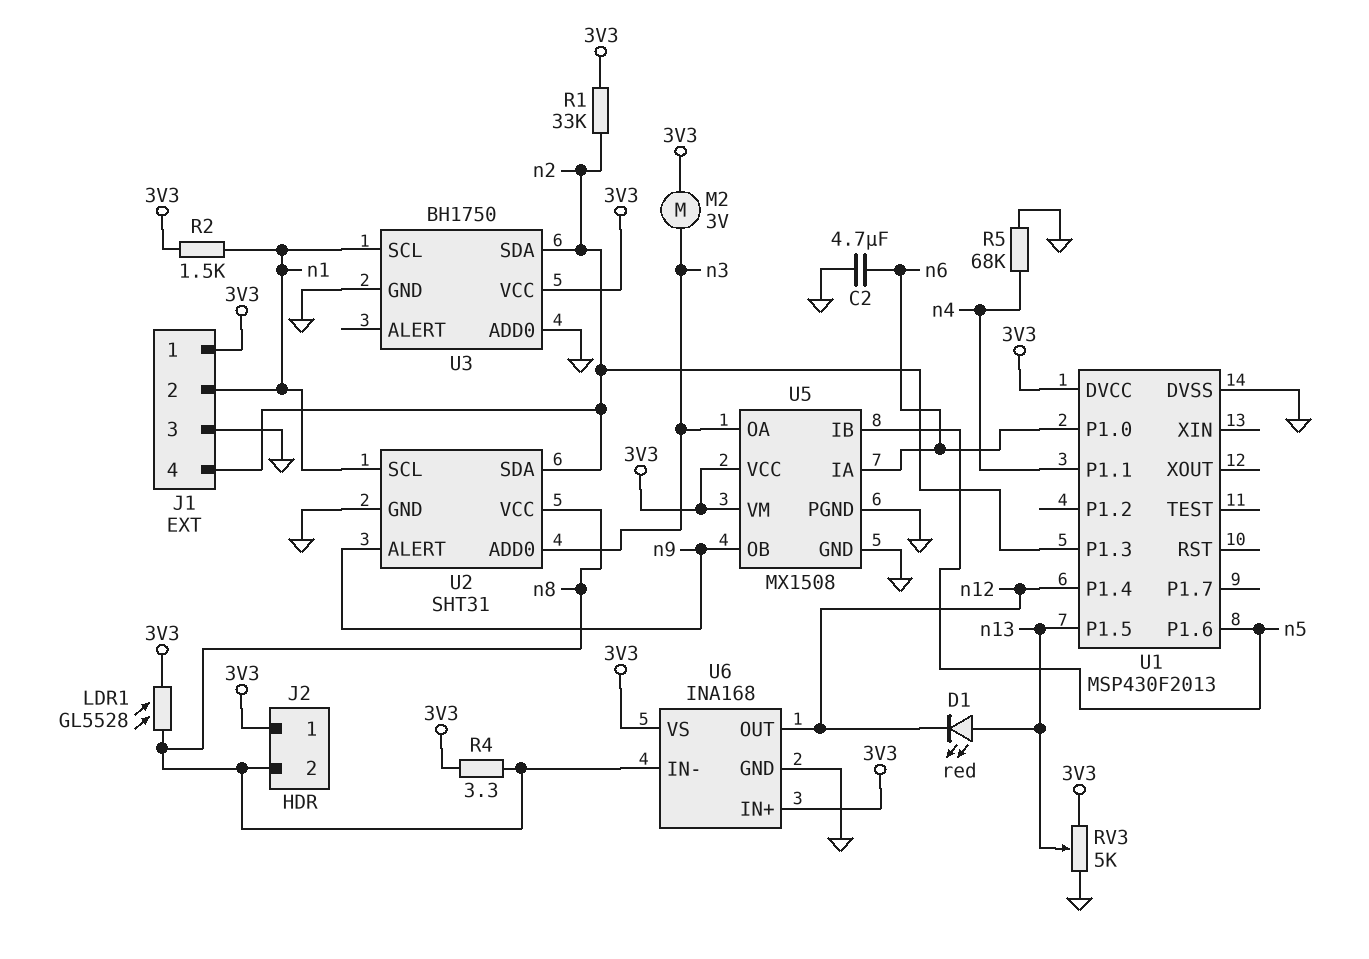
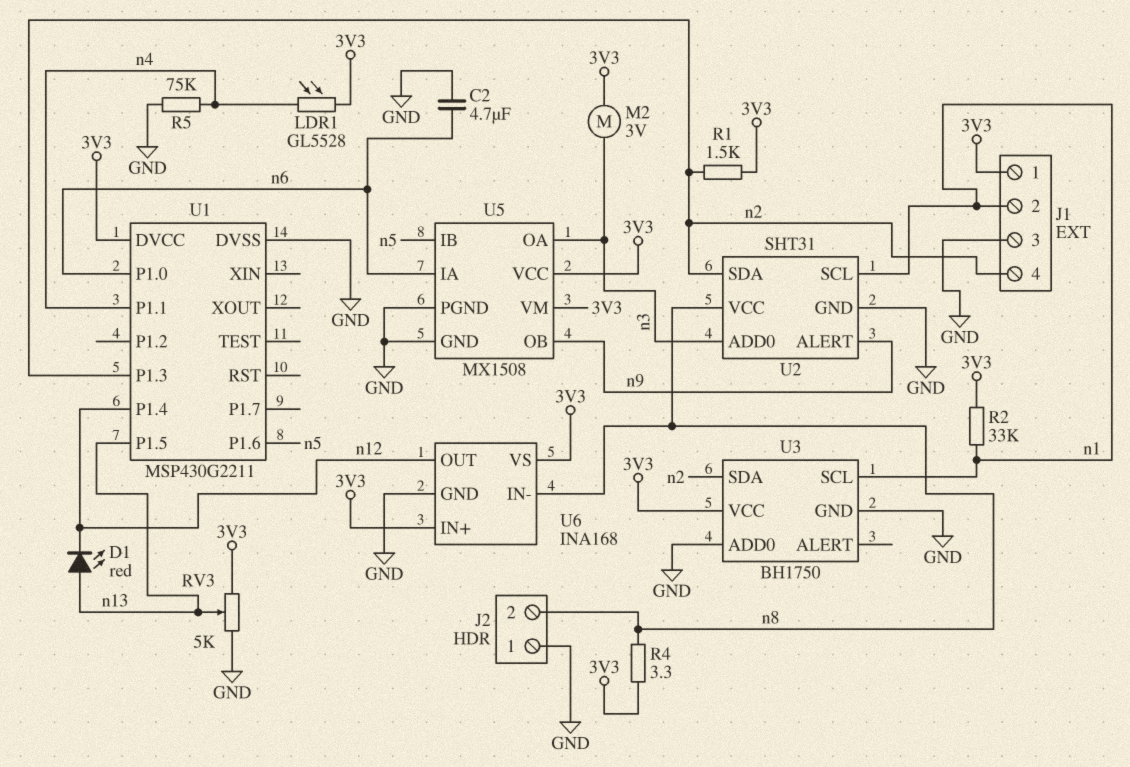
J2 pin 1: 3V3 -> GND
LDR1: GL5528 (3V3, n8) -> GL5528 (3V3, n4)
R1: 33k (3V3, n2) -> 1.5k (3V3, n2)
R2: 1.5k (3V3, n1) -> 33k (3V3, n1)
R5: 68k (GND, n4) -> 75k (GND, n4)
U1: MSP430F2013 -> MSP430G2211

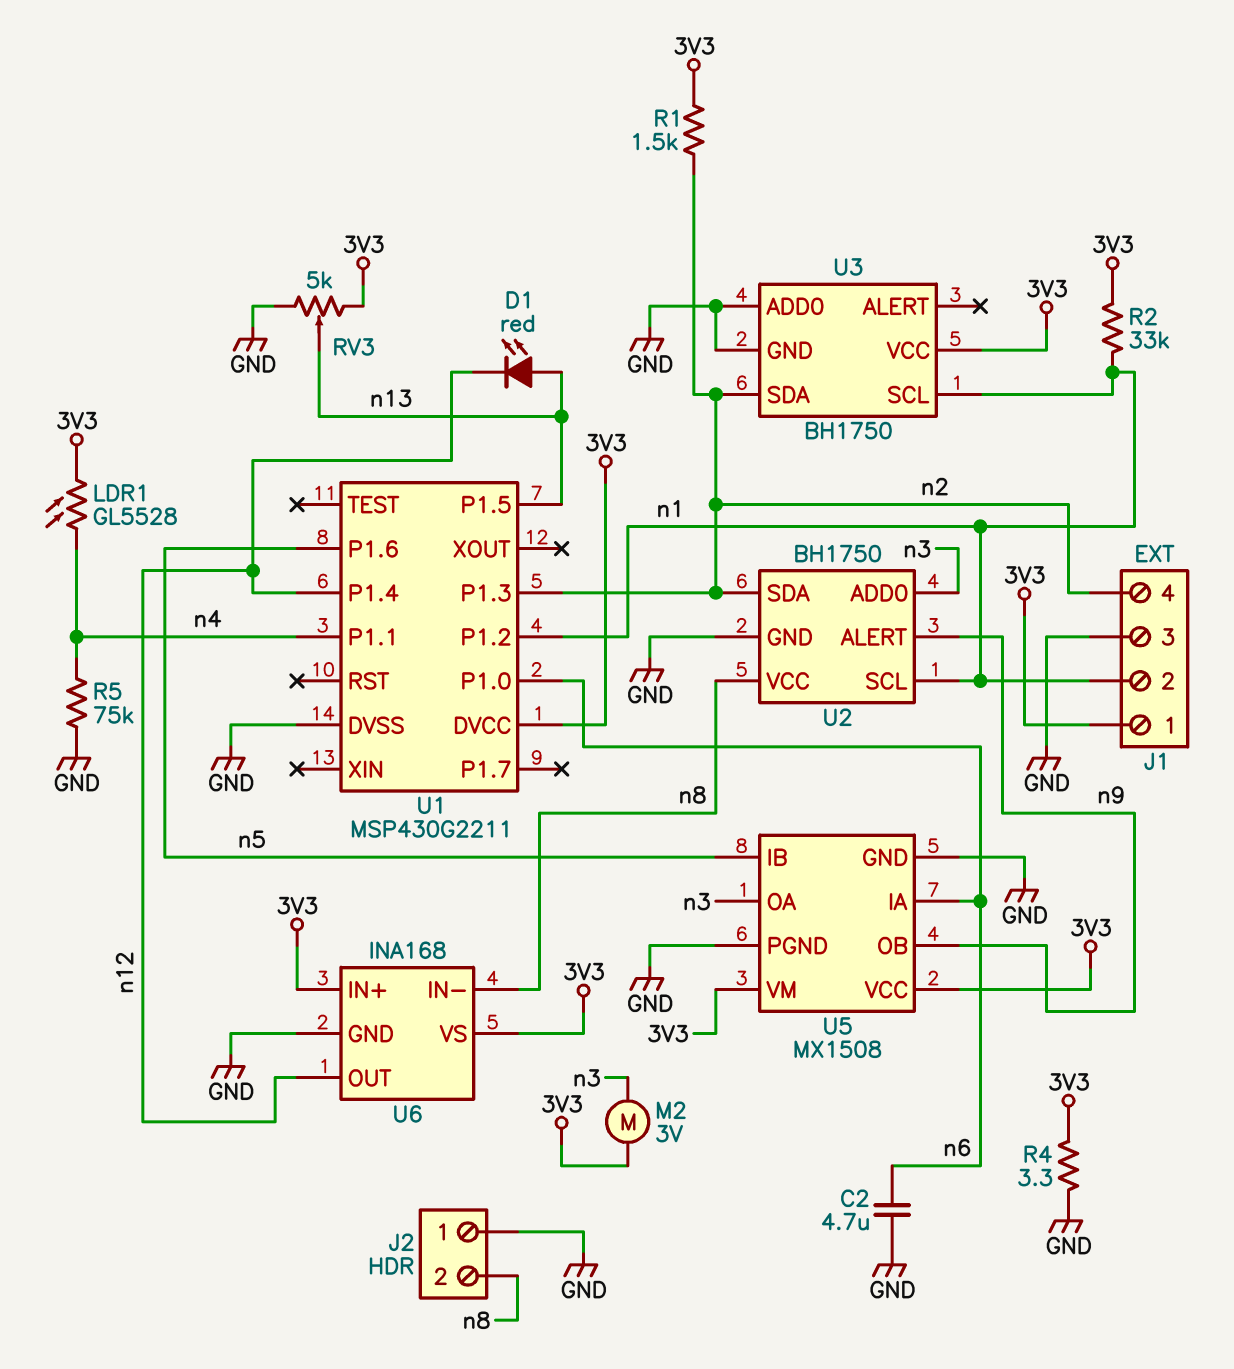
R4: 3.3 (3V3, n8) -> 3.3 (3V3, GND)
U1 pin P1.2: none -> n1
U2: SHT31 -> BH1750

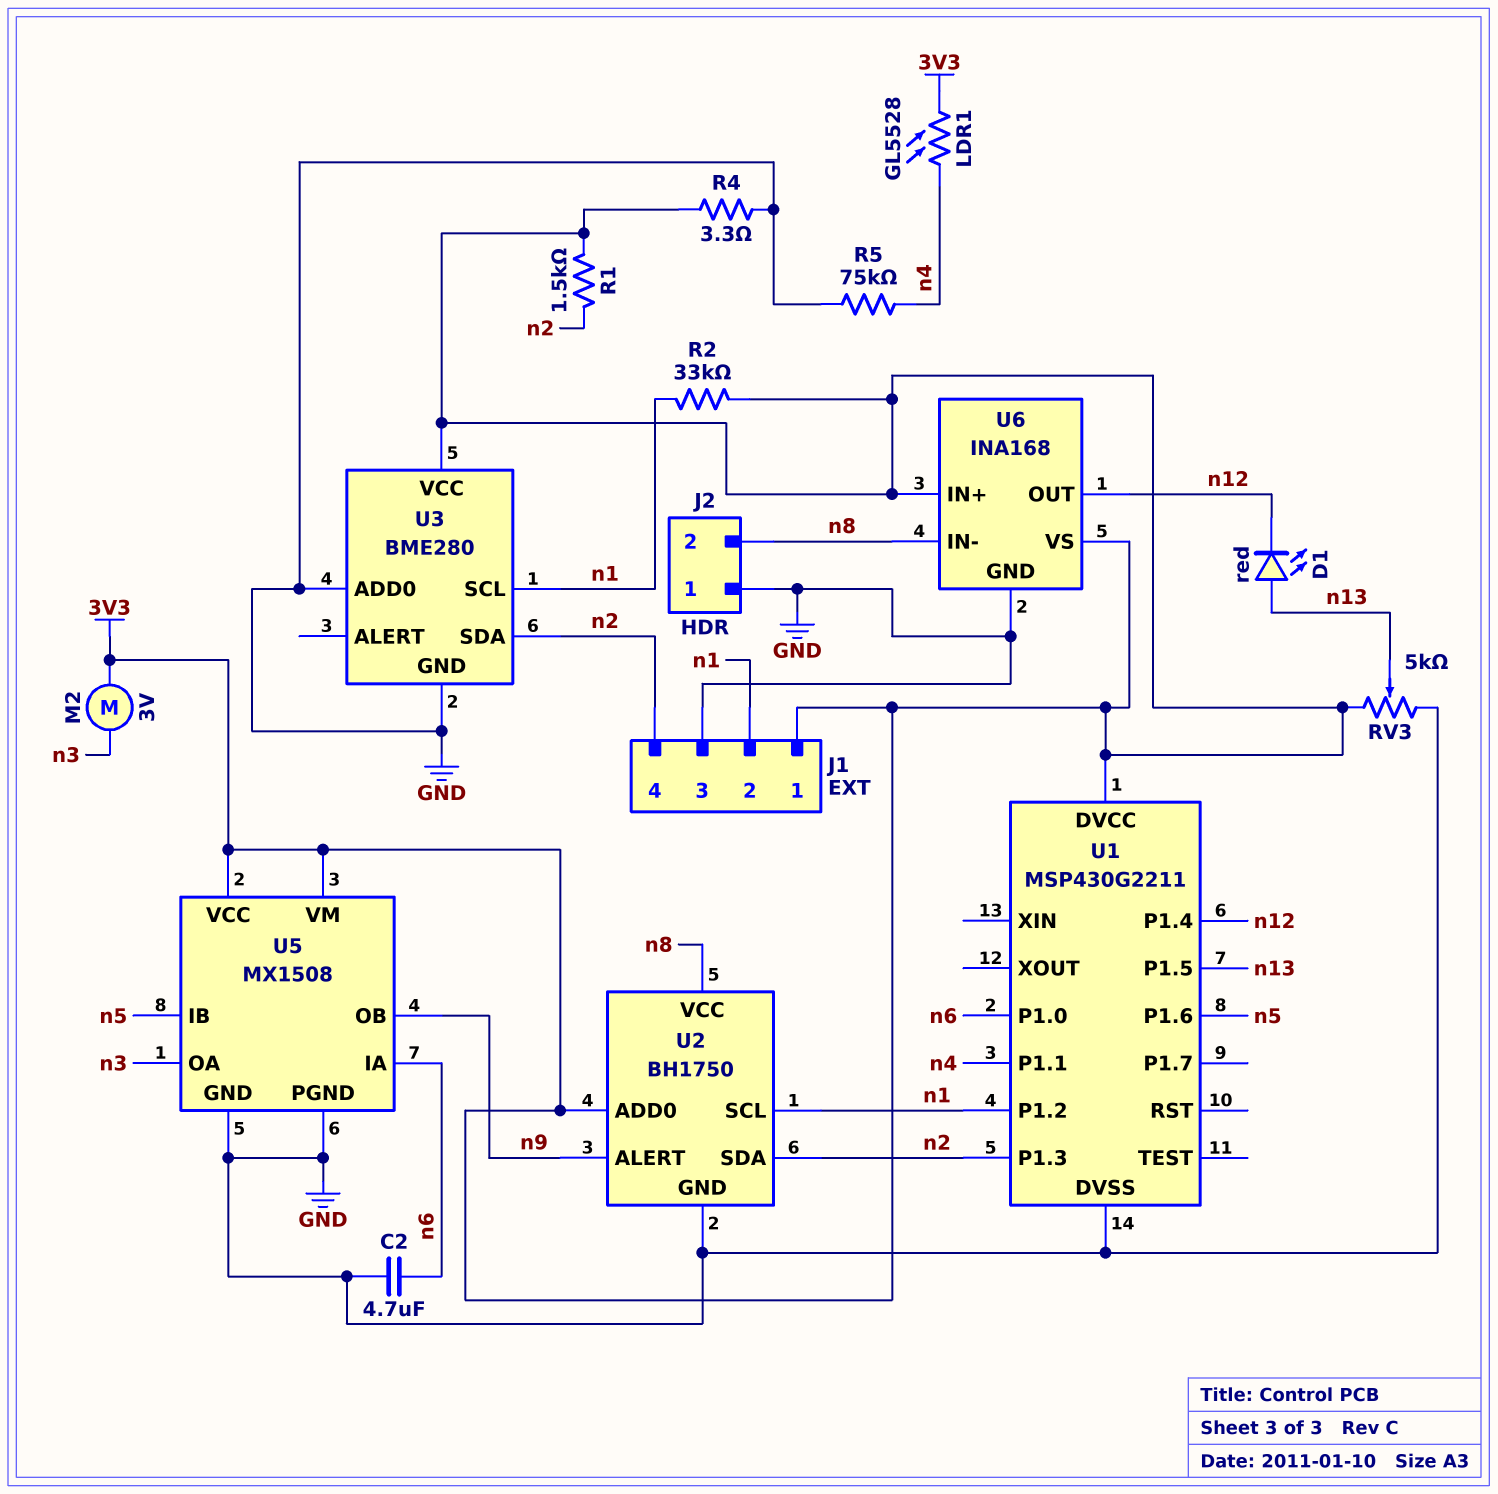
U2 pin ADD0: n3 -> 3V3
U3: BH1750 -> BME280

